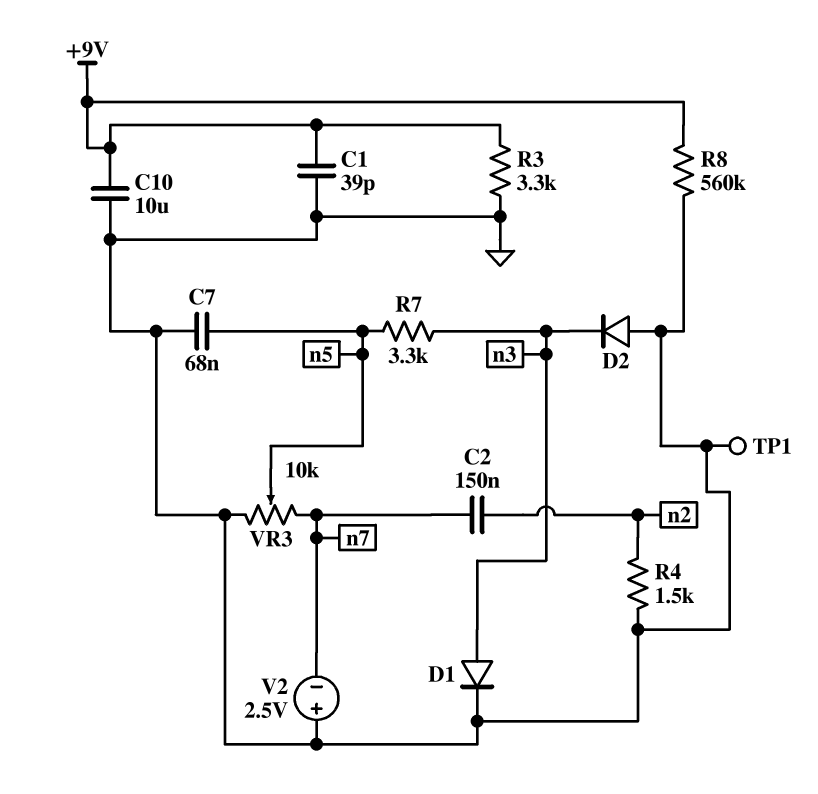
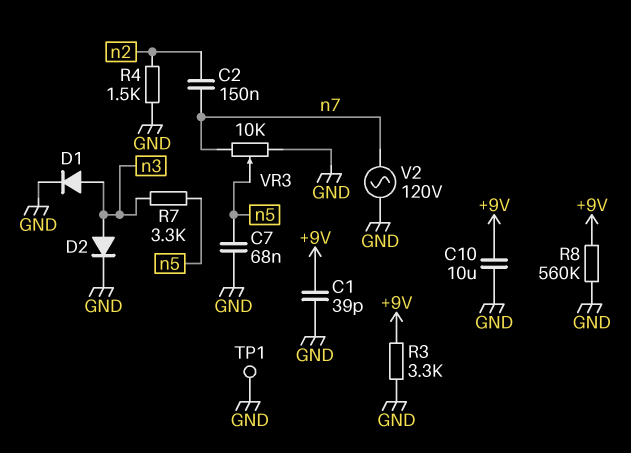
D2: diode (A GND, K n3) -> diode (A n3, K GND)
V2: 2.5V (plus GND, minus n7) -> AC 120V (GND, n7)

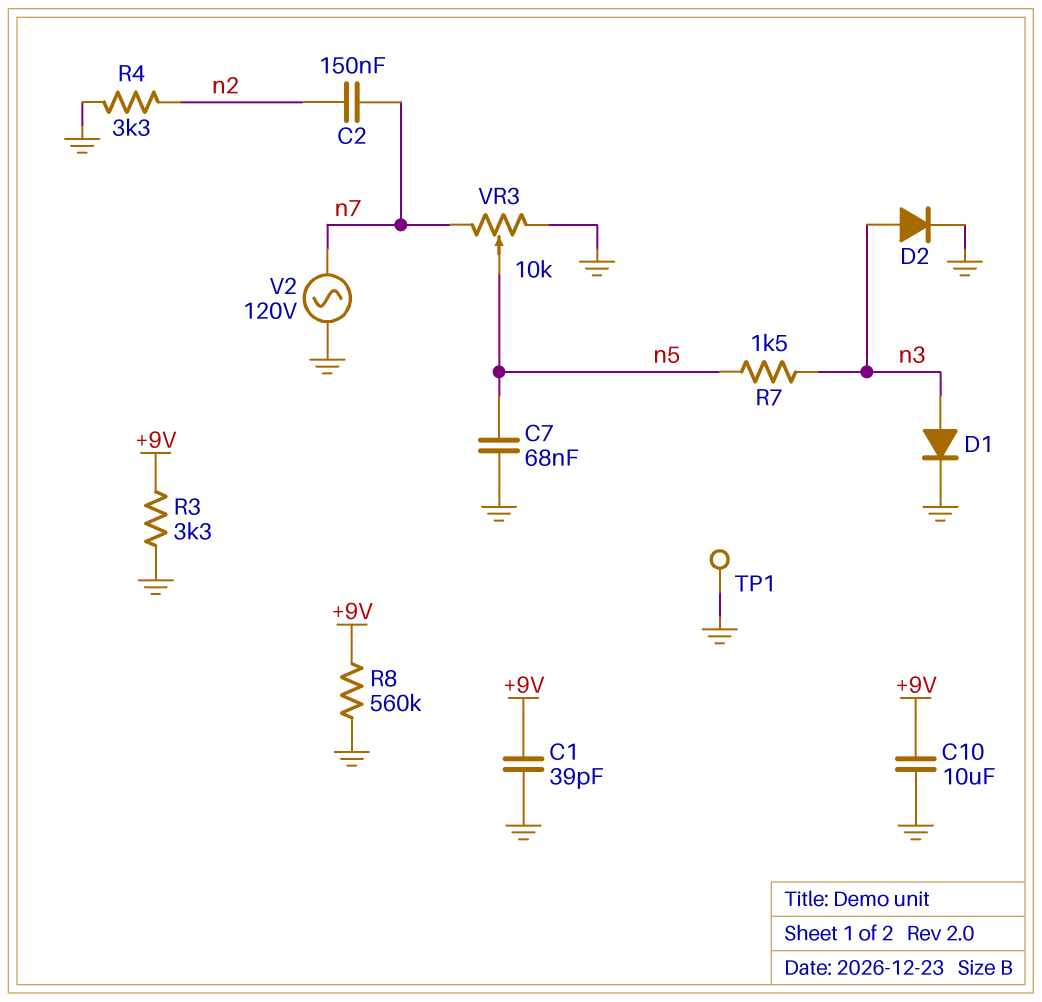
R4: 1.5k (GND, n2) -> 3.3k (GND, n2)
R7: 3.3k (n3, n5) -> 1.5k (n3, n5)

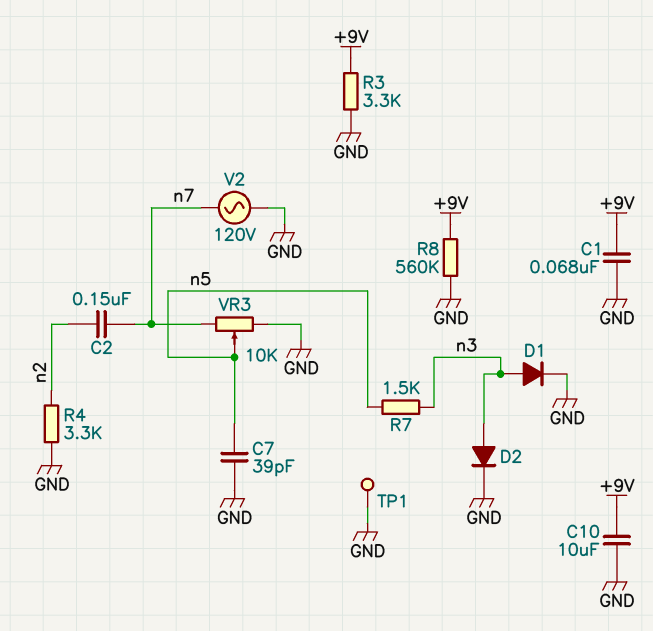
C1: 39pF (+9V, GND) -> 68nF (+9V, GND)
C7: 68nF (GND, n5) -> 39pF (GND, n5)

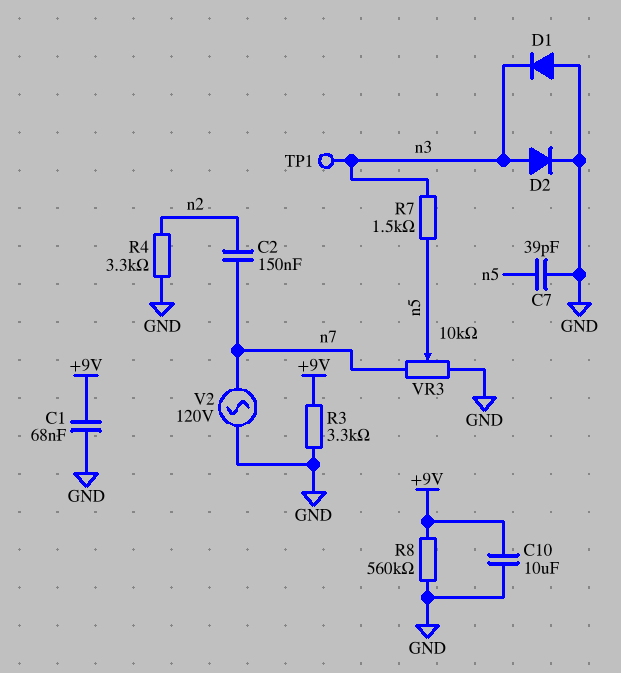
D1: diode (A n3, K GND) -> diode (A GND, K n3)
TP1: test point (GND) -> test point (n3)

